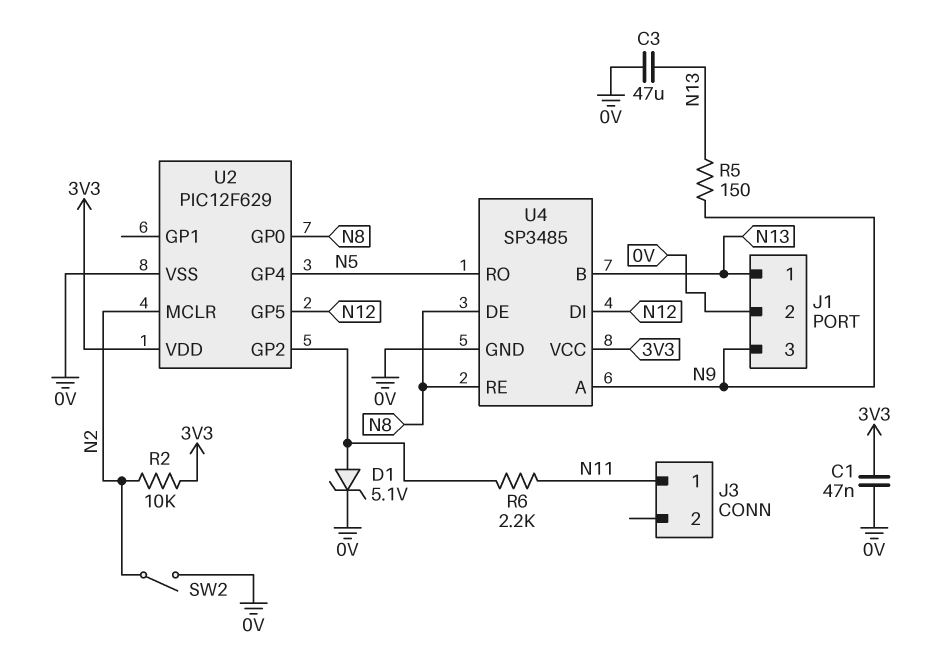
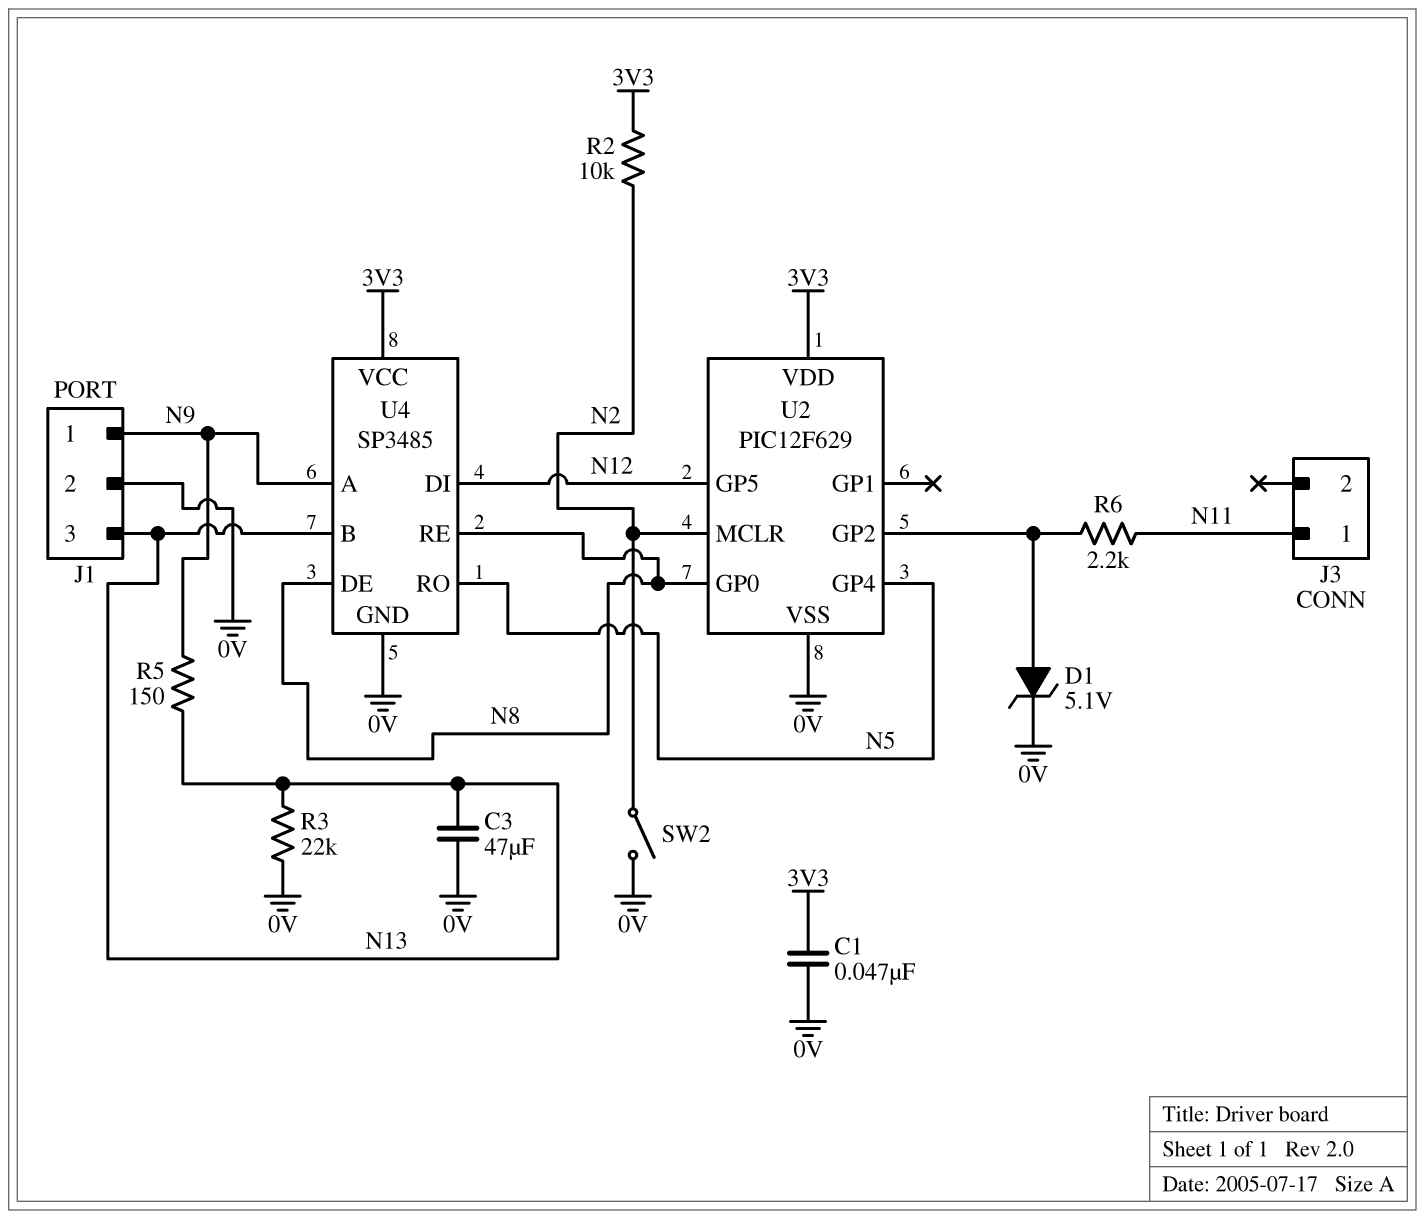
J1 pin 1: N13 -> N9
J1 pin 3: N9 -> N13
R3: none -> 22k (0V, N13)

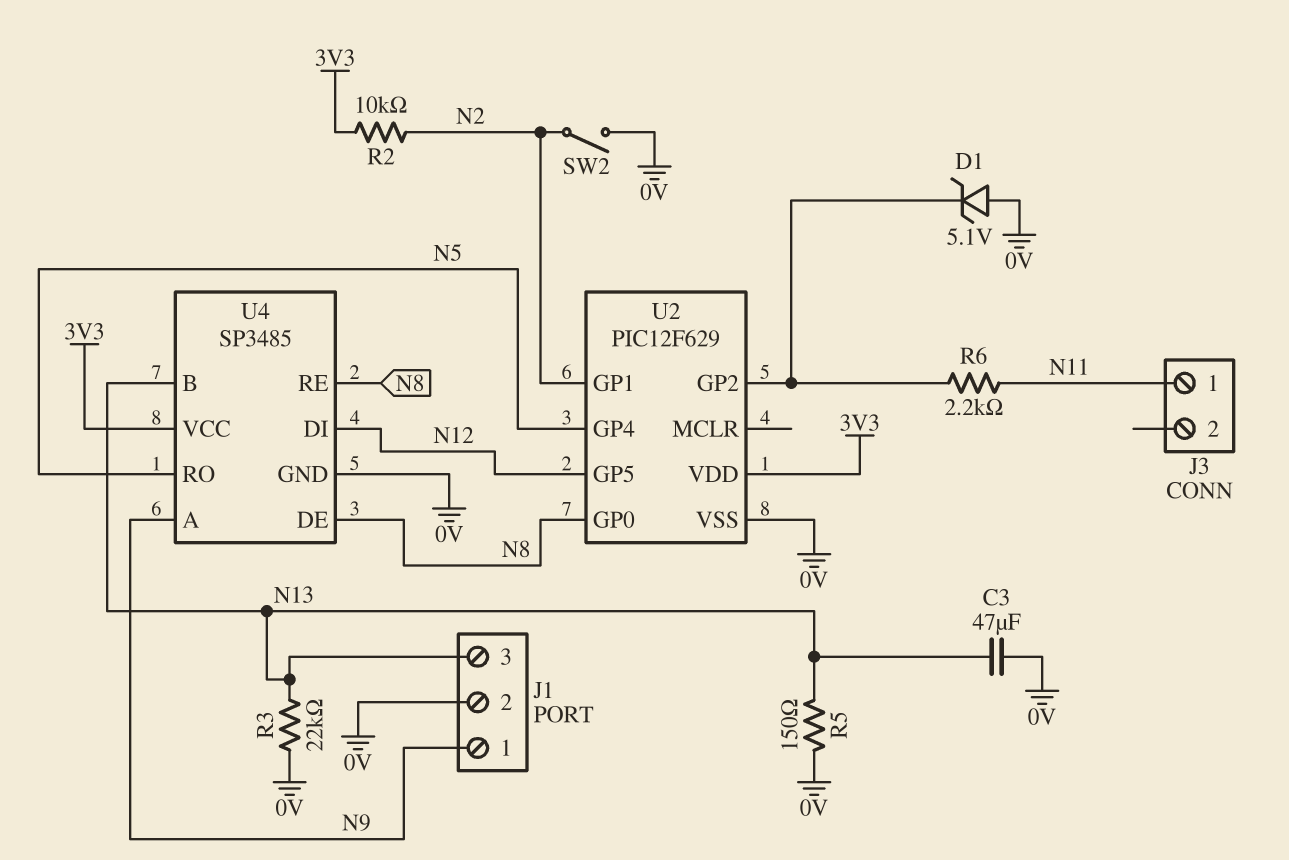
C1: 47nF (0V, 3V3) -> none
D1: zener 5.1V (A U2/GP2, K 0V) -> zener 5.1V (A 0V, K U2/GP2)
R5: 150 (N9, N13) -> 150 (0V, N13)
U2 pin GP1: none -> N2
U2 pin MCLR: N2 -> none

